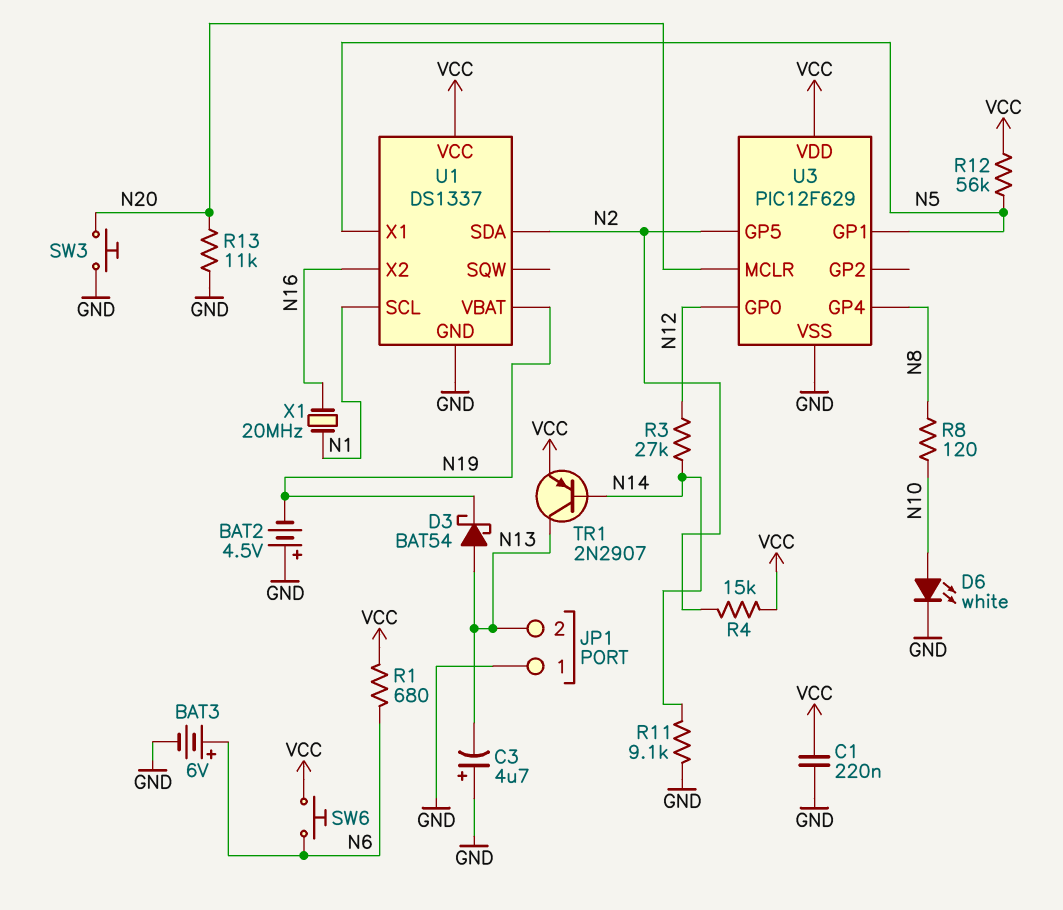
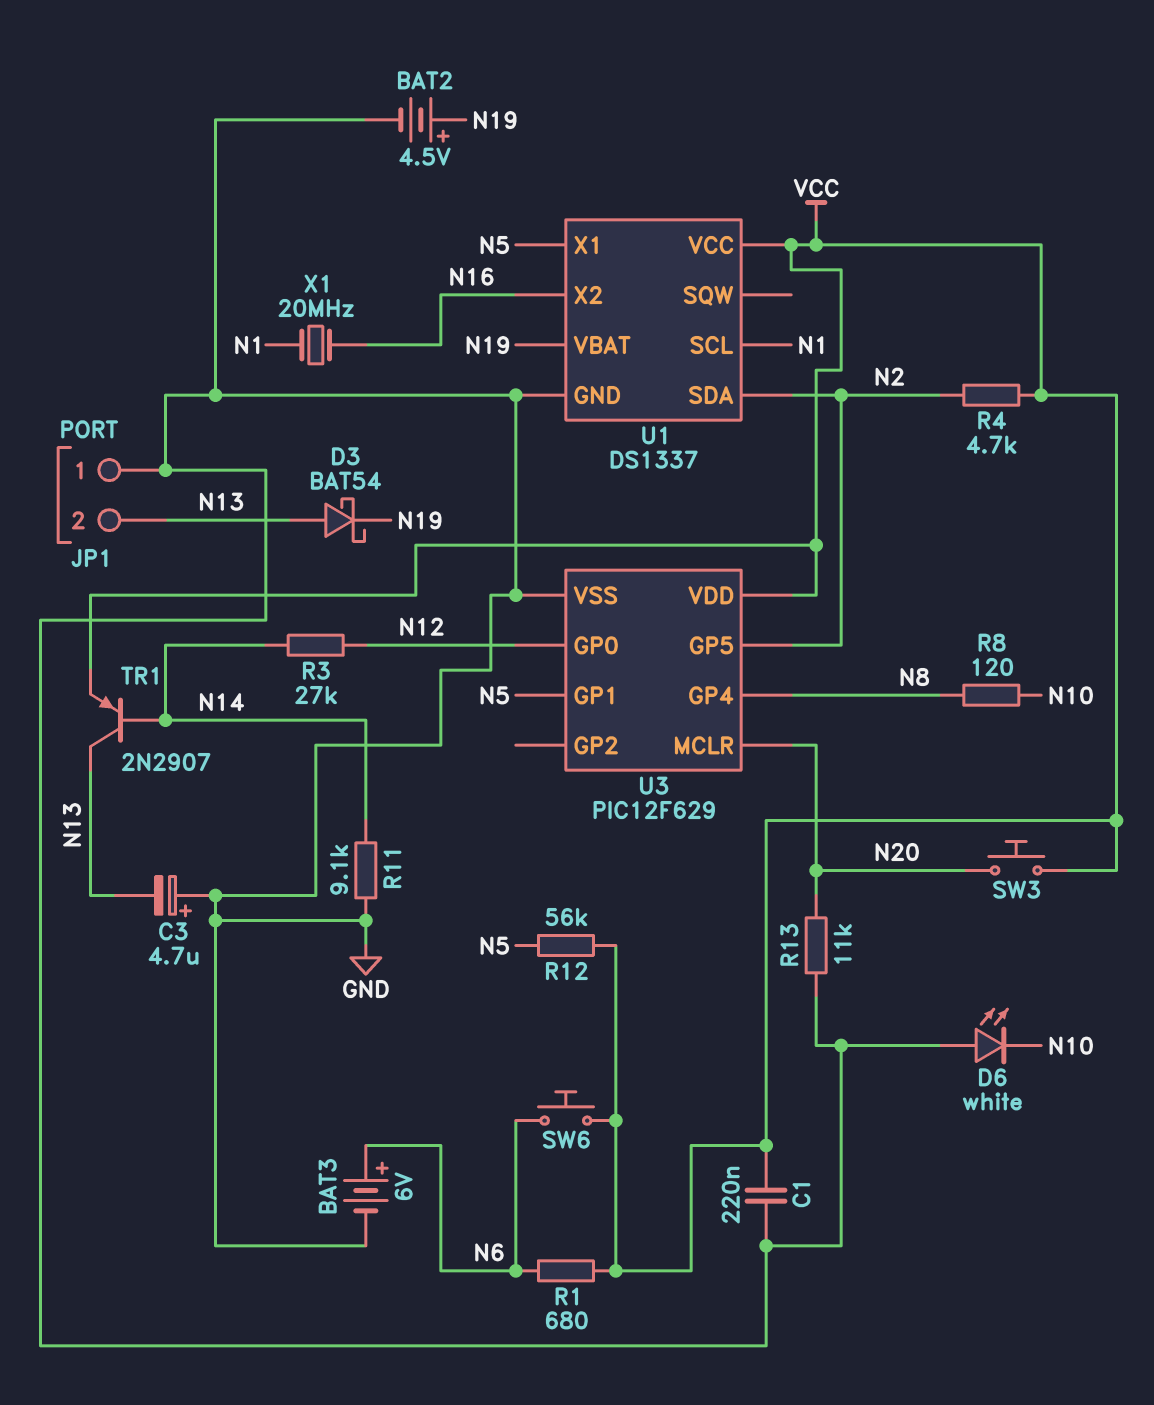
BAT2: 4.5V (plus GND, minus N19) -> 4.5V (plus N19, minus GND)
D6: LED white (A N10, K GND) -> LED white (A GND, K N10)
R4: 15k (N2, VCC) -> 4.7k (N2, VCC)
SW3: button (GND, N20) -> button (N20, VCC)

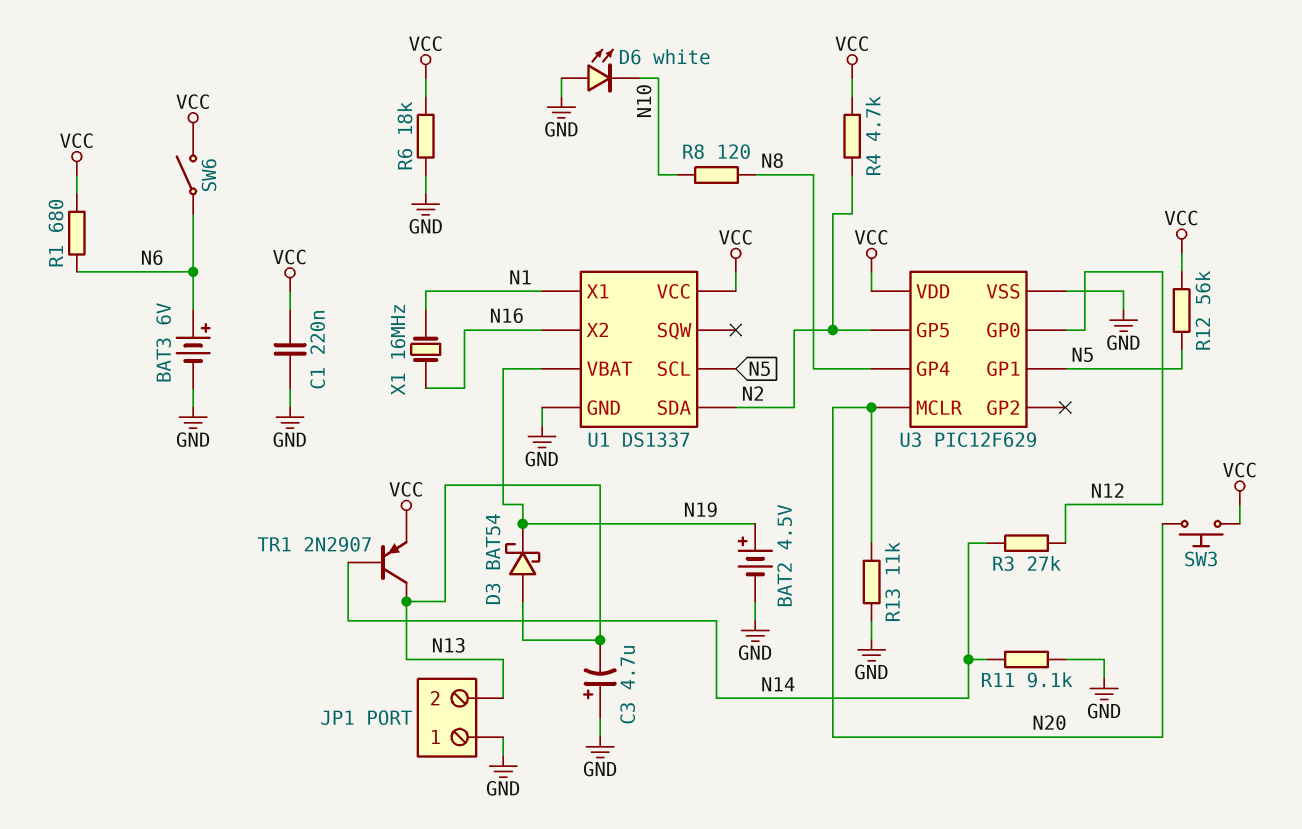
R6: none -> 18k (GND, VCC)
SW6: button (N6, VCC) -> switch (N6, VCC)
U1 pin SCL: N1 -> N5
U1 pin X1: N5 -> N1
X1: 20MHz (N1, N16) -> 16MHz (N1, N16)

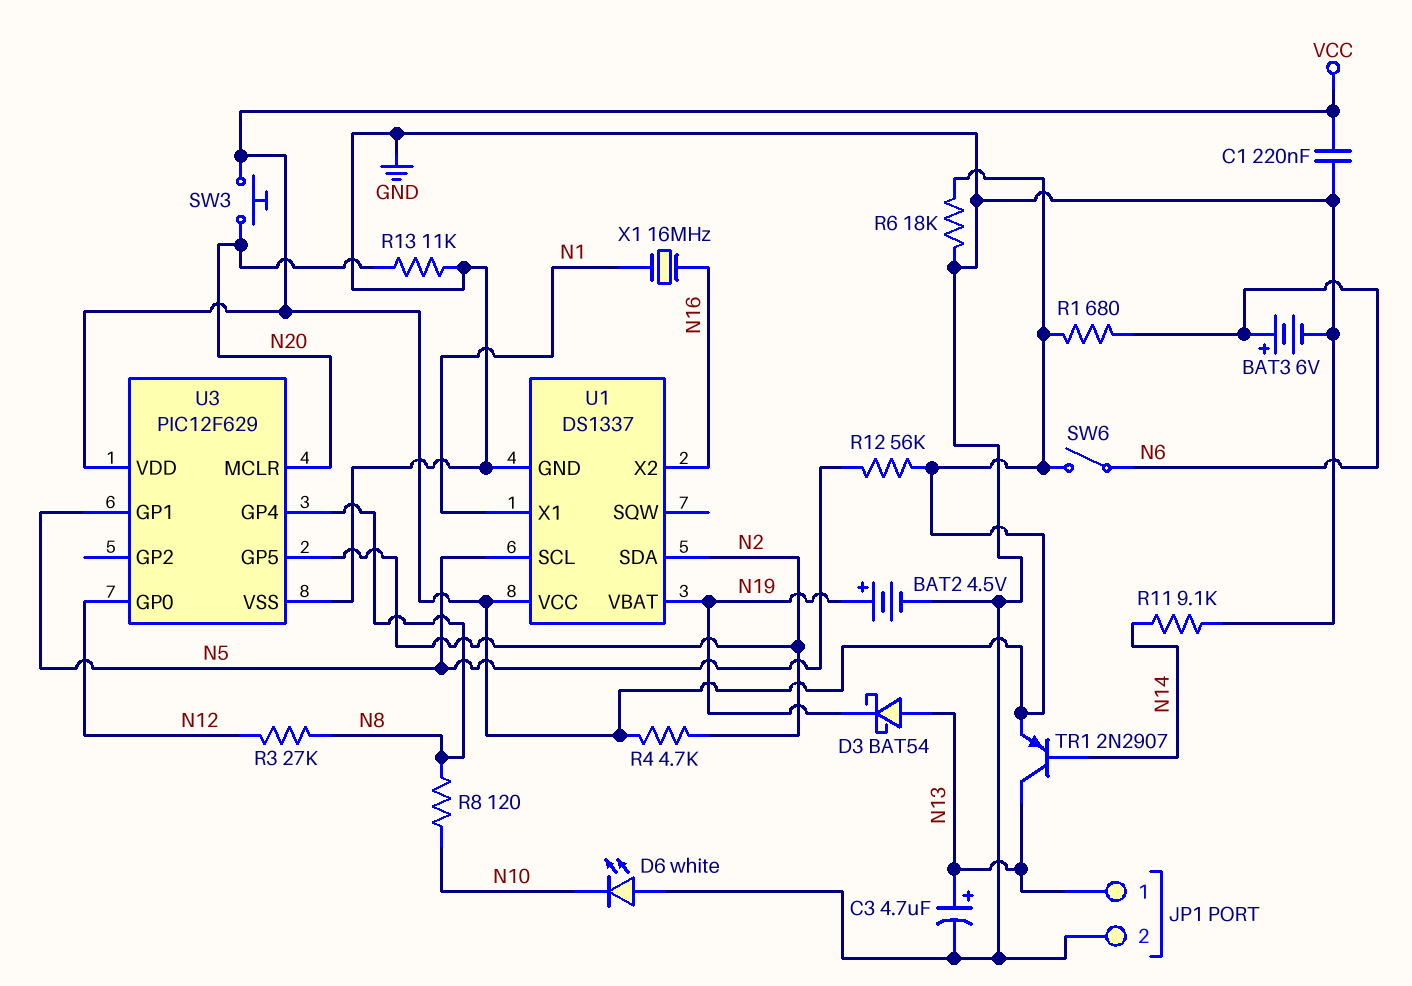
C3: 4.7uF (plus GND, minus N13) -> 4.7uF (plus N13, minus GND)
JP1 pin 1: GND -> N13
JP1 pin 2: N13 -> GND
R3: 27k (N12, N14) -> 27k (N8, N12)

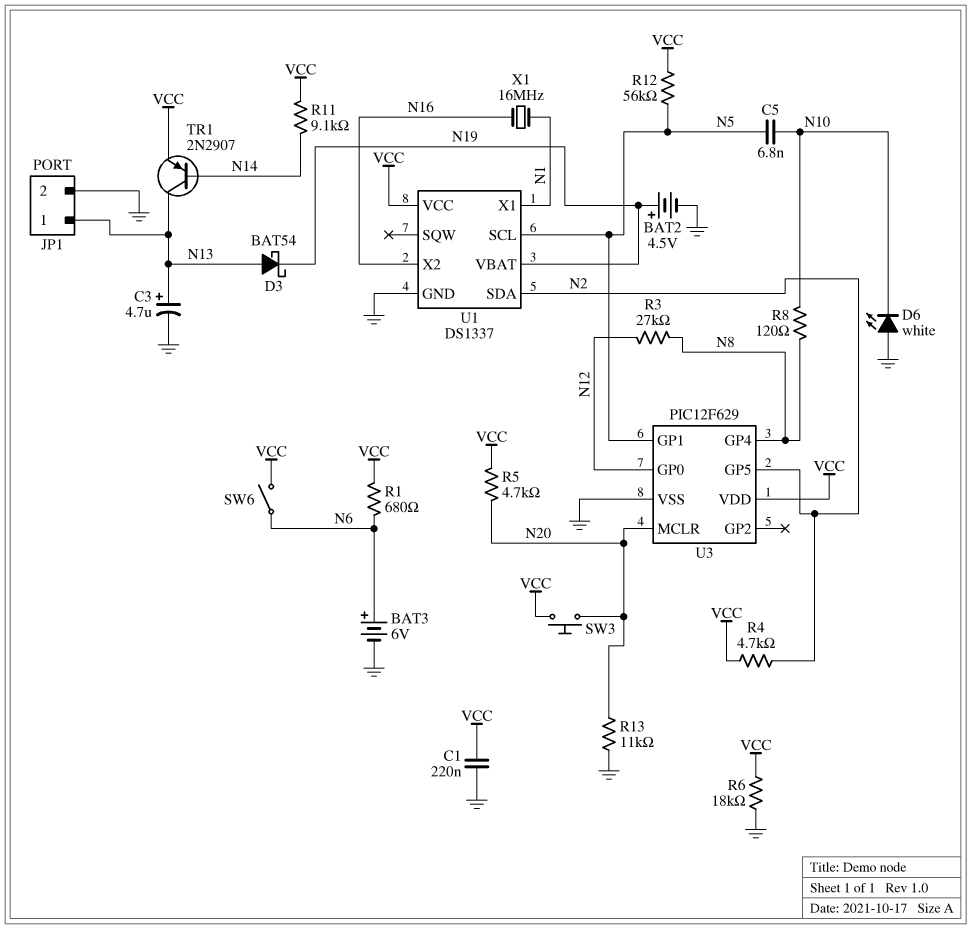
C5: none -> 6.8nF (N5, N10)
R5: none -> 4.7k (N20, VCC)
R11: 9.1k (GND, N14) -> 9.1k (N14, VCC)

